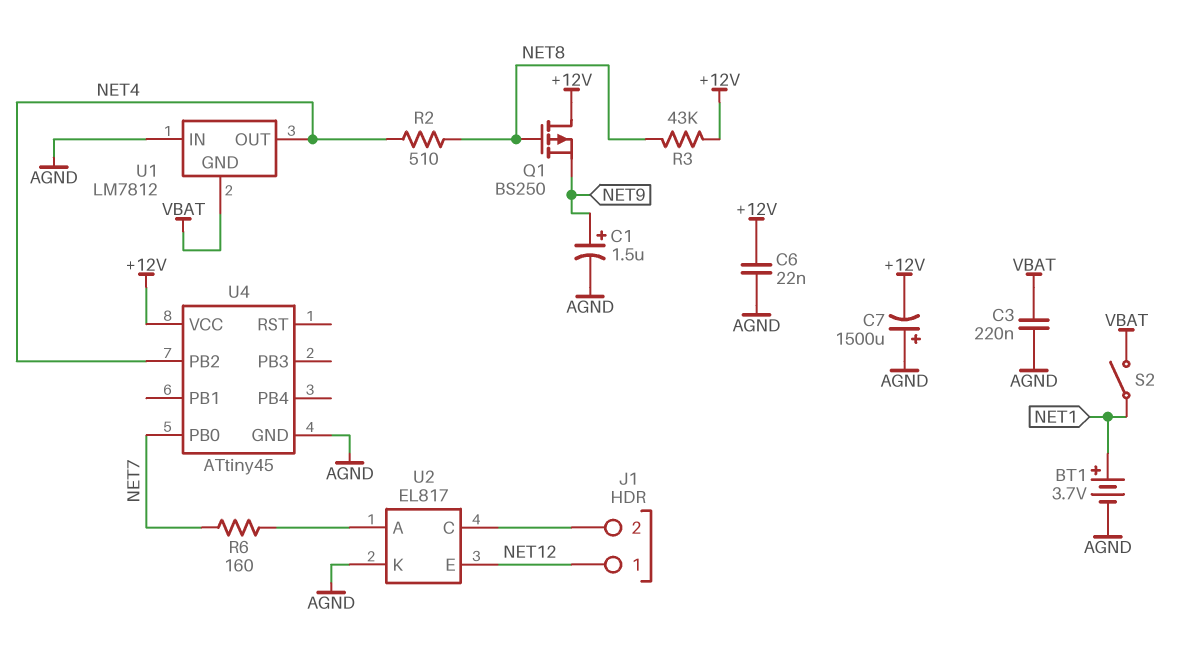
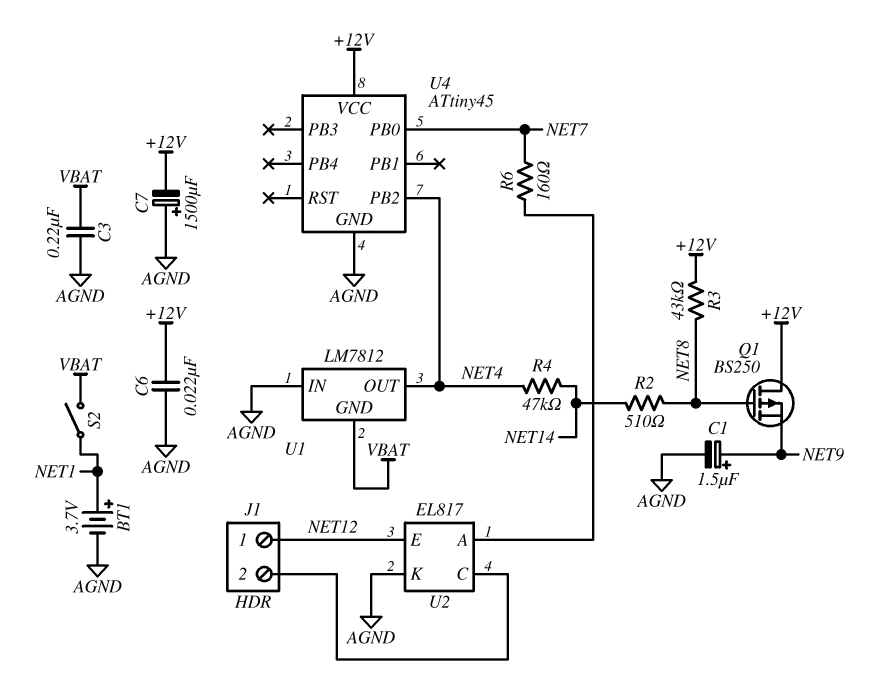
R2: 510 (NET4, NET8) -> 510 (NET8, NET14)
R4: none -> 47k (NET4, NET14)

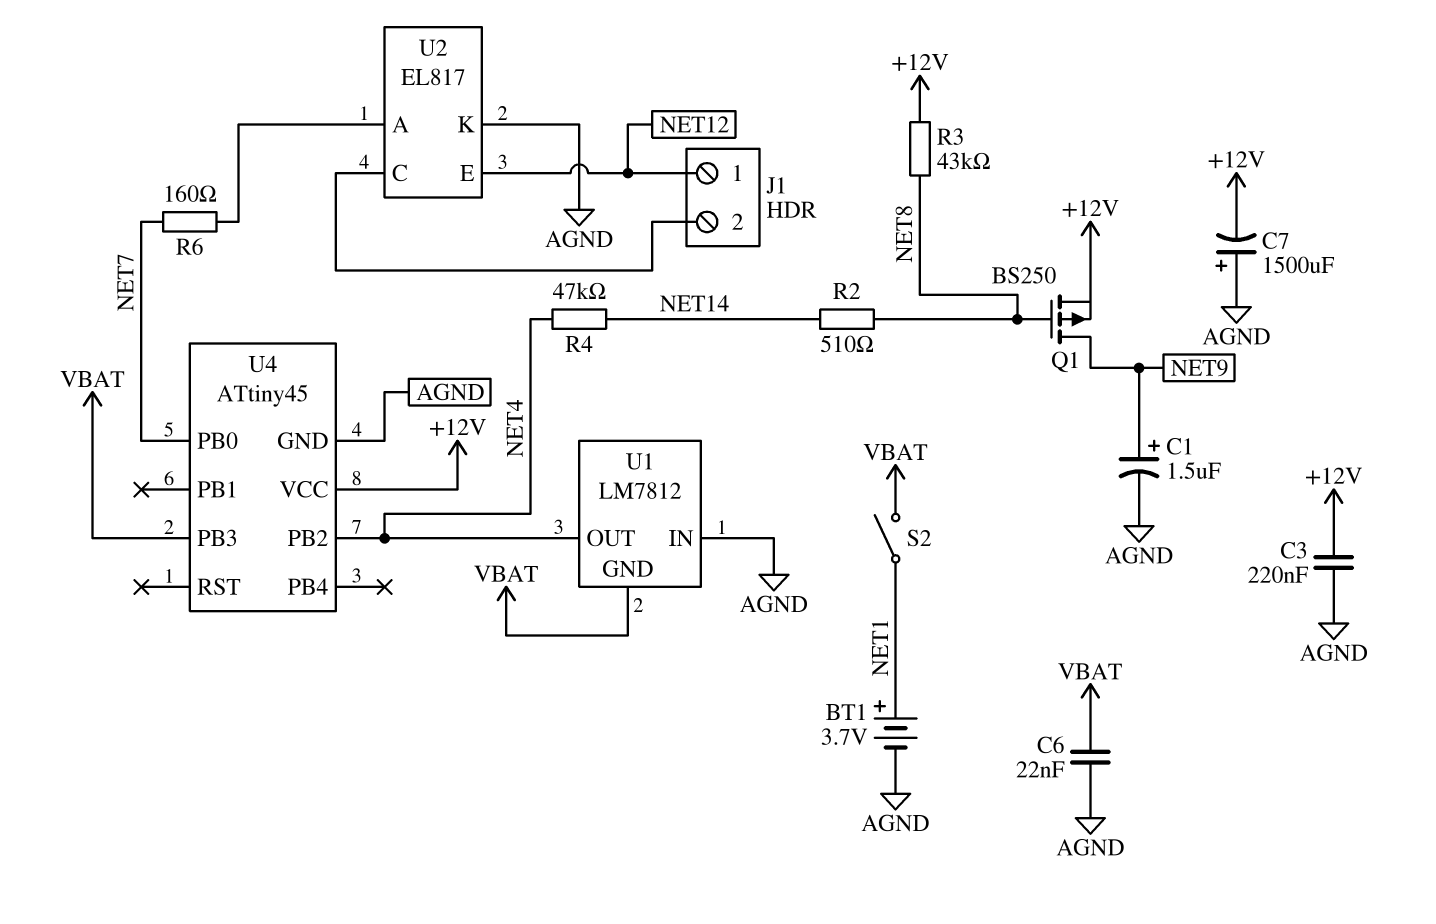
C3: 220nF (AGND, VBAT) -> 220nF (+12V, AGND)
C6: 22nF (+12V, AGND) -> 22nF (AGND, VBAT)
Q1: PMOS BS250 (G NET8, D +12V, S NET9) -> PMOS BS250 (G NET8, D NET9, S +12V)
U4 pin PB3: none -> VBAT

